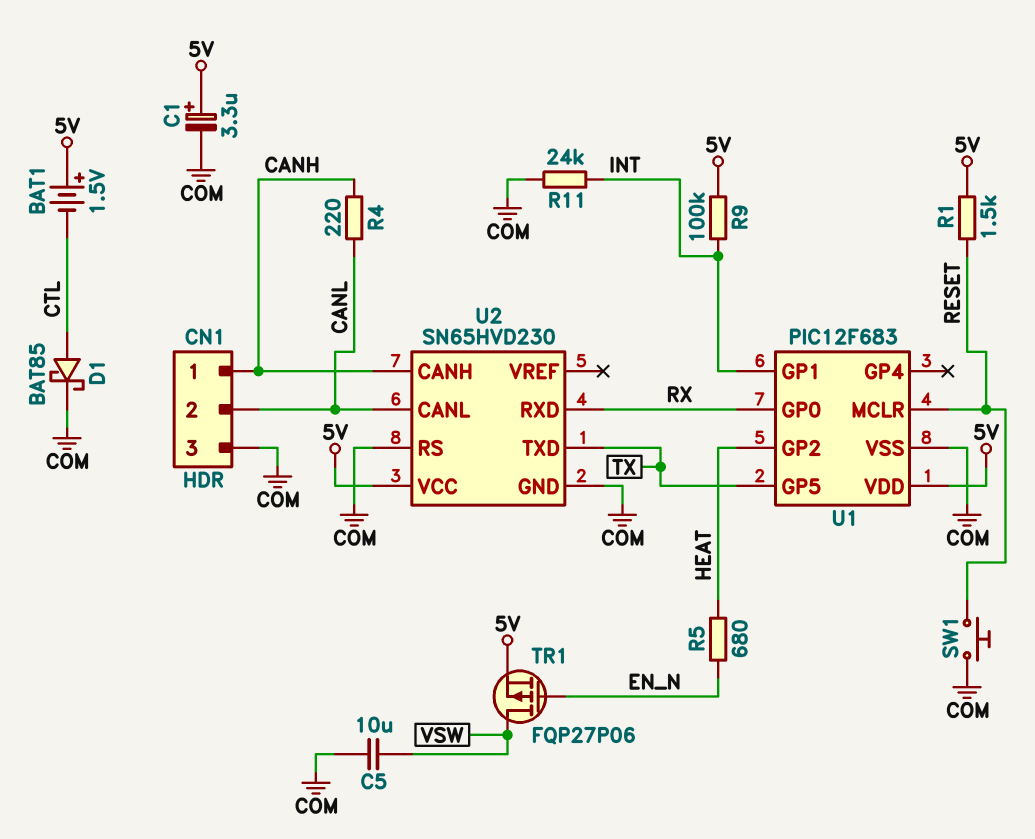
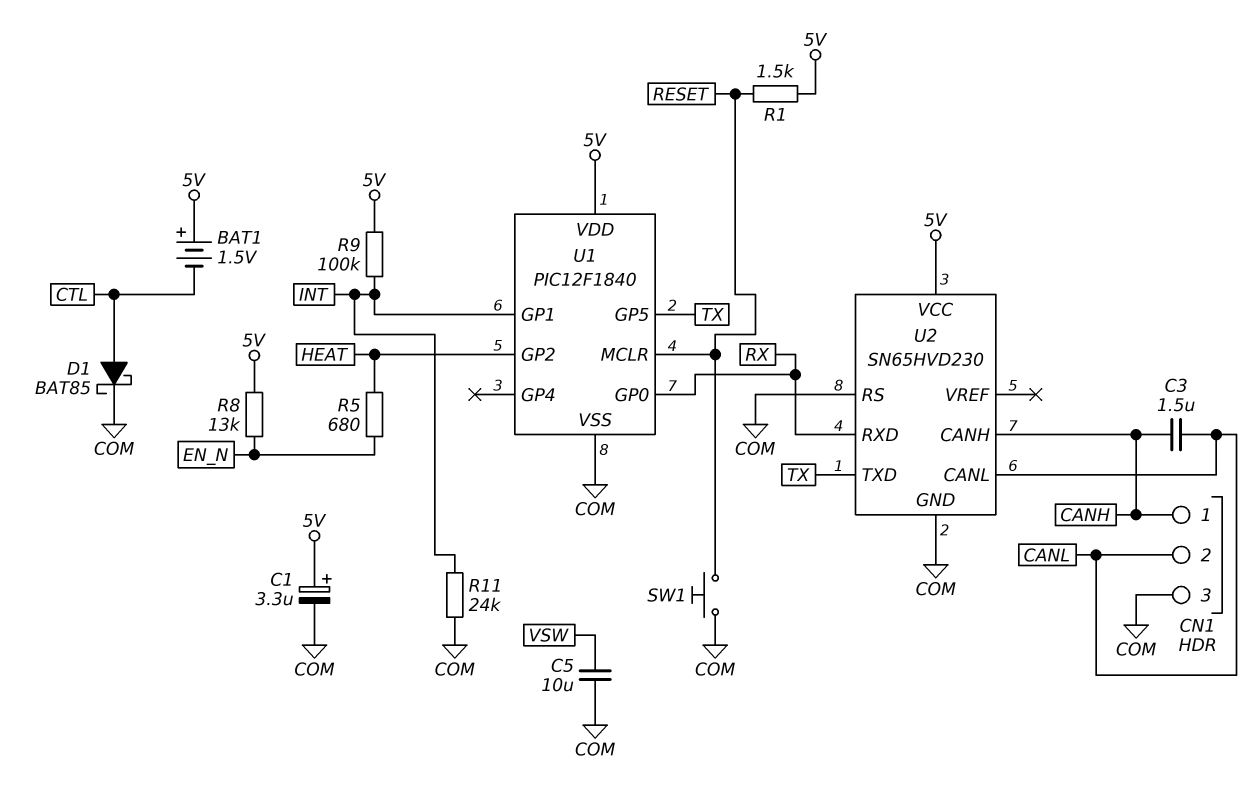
C3: none -> 1.5uF (CANH, CANL)
R4: 220 (CANH, CANL) -> none
R8: none -> 13k (5V, EN_N)
TR1: PMOS FQP27P06 (G EN_N, D VSW, S 5V) -> none
U1: PIC12F683 -> PIC12F1840

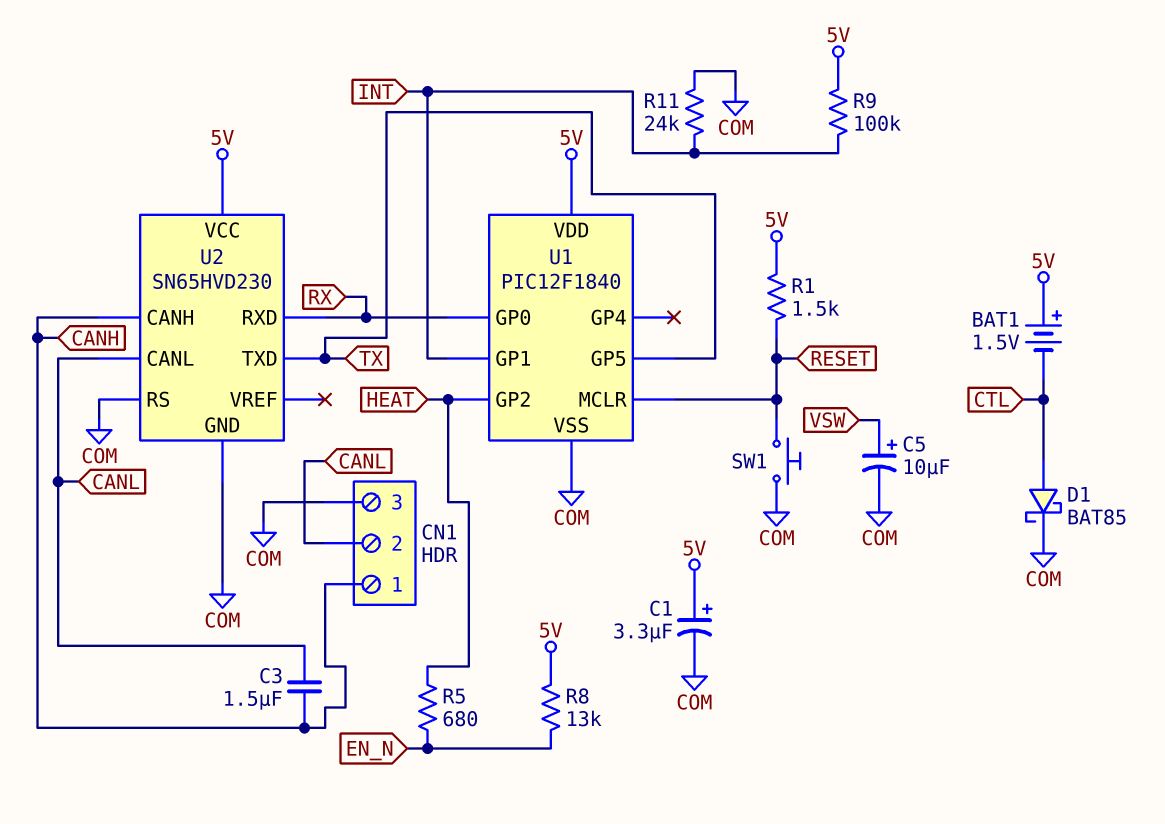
C5: 10uF (COM, VSW) -> 10uF (plus VSW, minus COM)

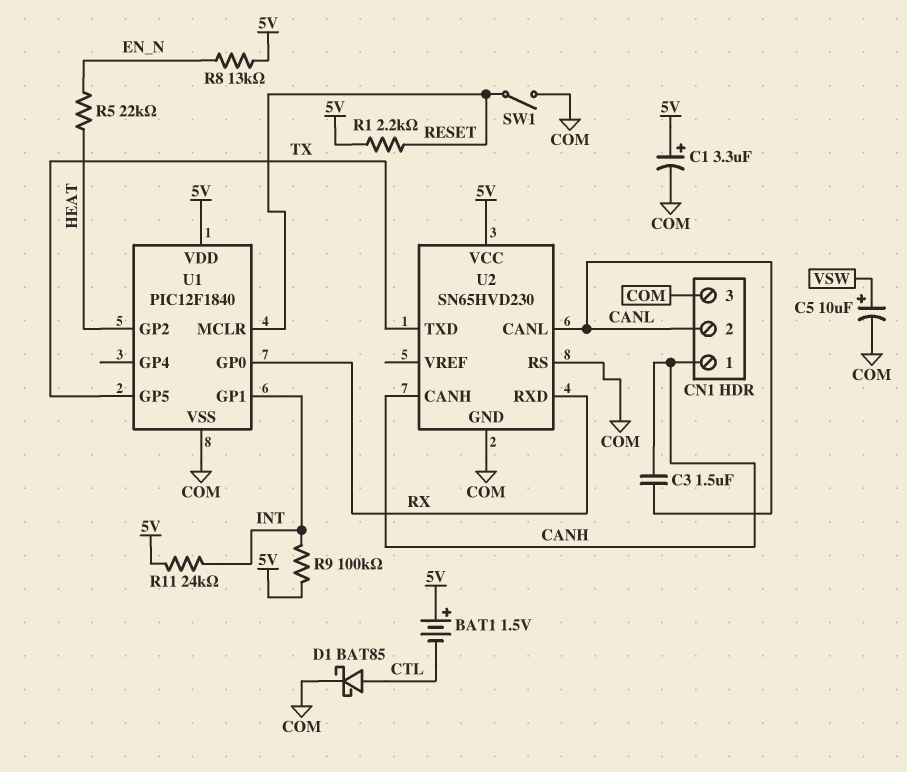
R1: 1.5k (5V, RESET) -> 2.2k (5V, RESET)
R5: 680 (EN_N, HEAT) -> 22k (EN_N, HEAT)
R11: 24k (COM, INT) -> 24k (5V, INT)
SW1: button (COM, RESET) -> switch (COM, RESET)

